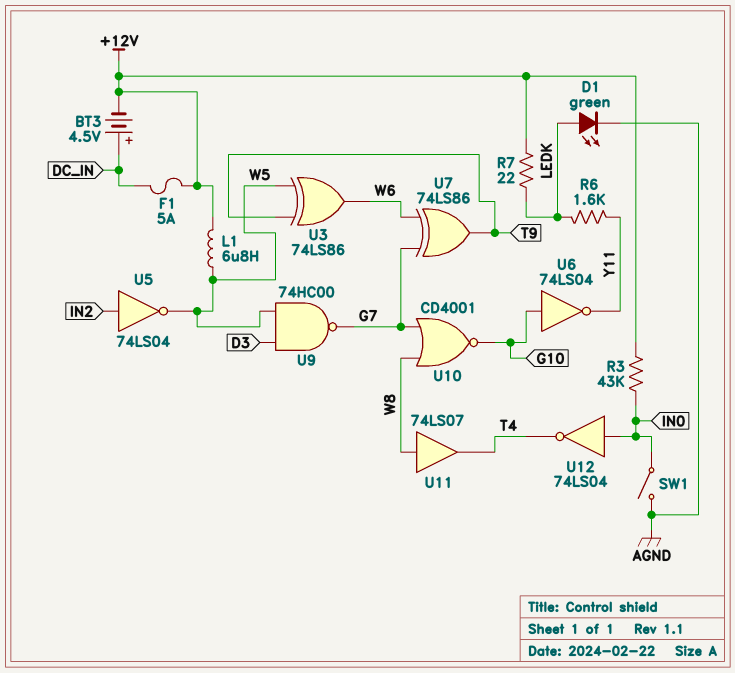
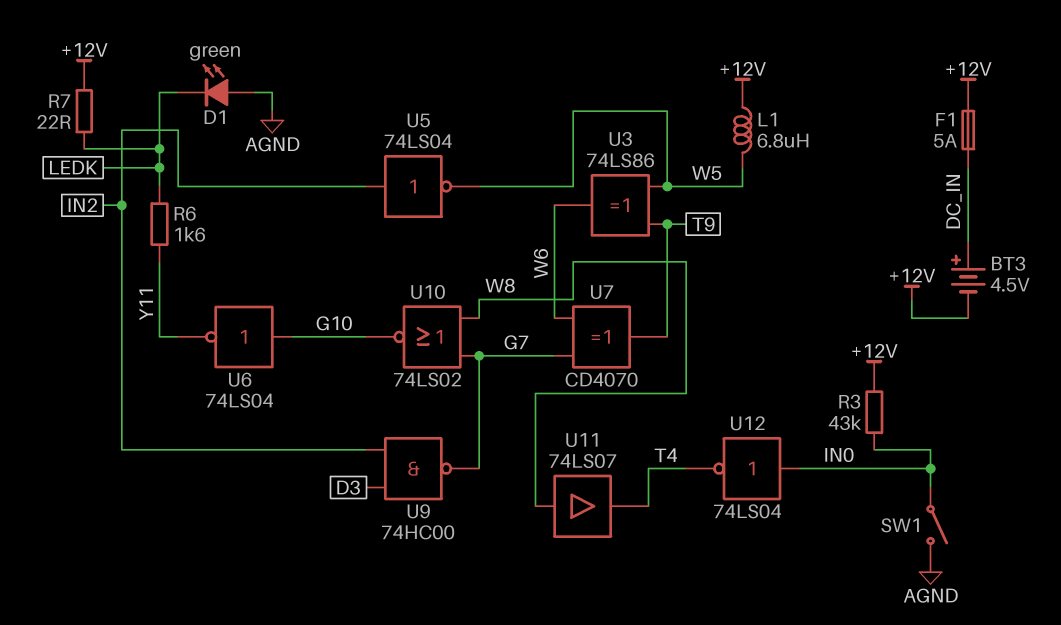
D1: LED green (A LEDK, K AGND) -> LED green (A AGND, K LEDK)
U7: XOR 74LS86 (in G7, in W6, out T9) -> XOR CD4070 (in G7, in W6, out T9)
U9: NAND 74HC00 (in D3, in W5, out G7) -> NAND 74HC00 (in D3, in IN2, out G7)
U10: NOR CD4001 (in G7, in W8, out G10) -> NOR 74LS02 (in G7, in W8, out G10)

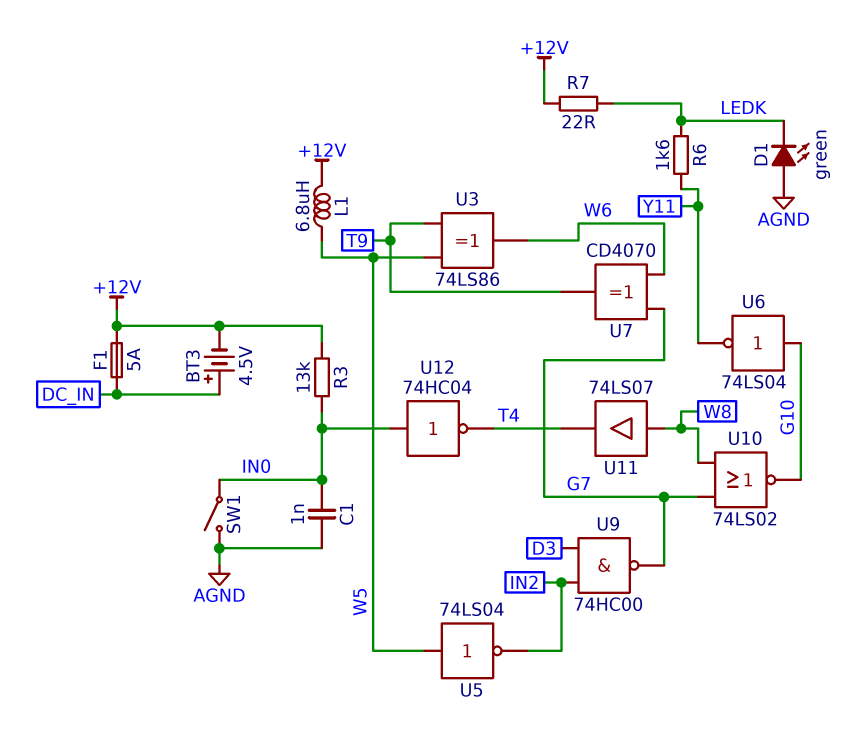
C1: none -> 1nF (AGND, IN0)
R3: 43k (+12V, IN0) -> 13k (+12V, IN0)
U5: NOT 74LS04 (in IN2, out W5) -> NOT 74LS04 (in W5, out IN2)
U12: NOT 74LS04 (in IN0, out T4) -> NOT 74HC04 (in IN0, out T4)

